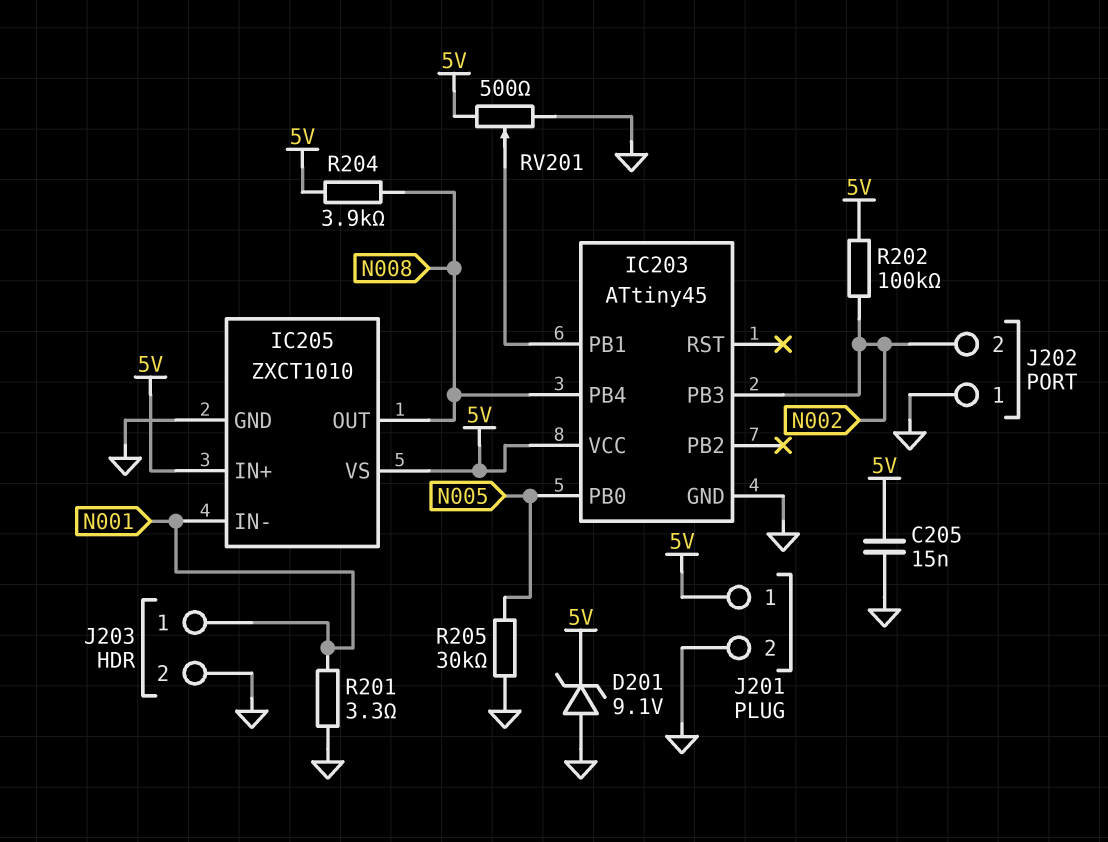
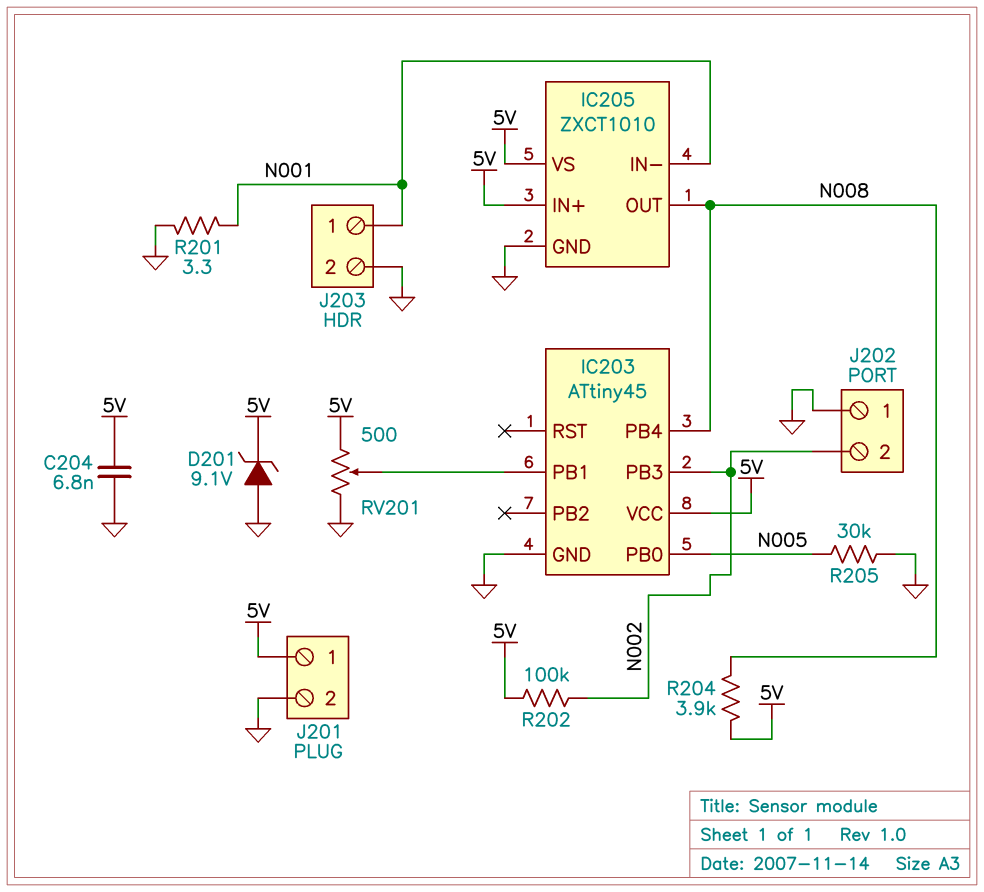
C204: none -> 6.8nF (5V, GND)
C205: 15nF (5V, GND) -> none

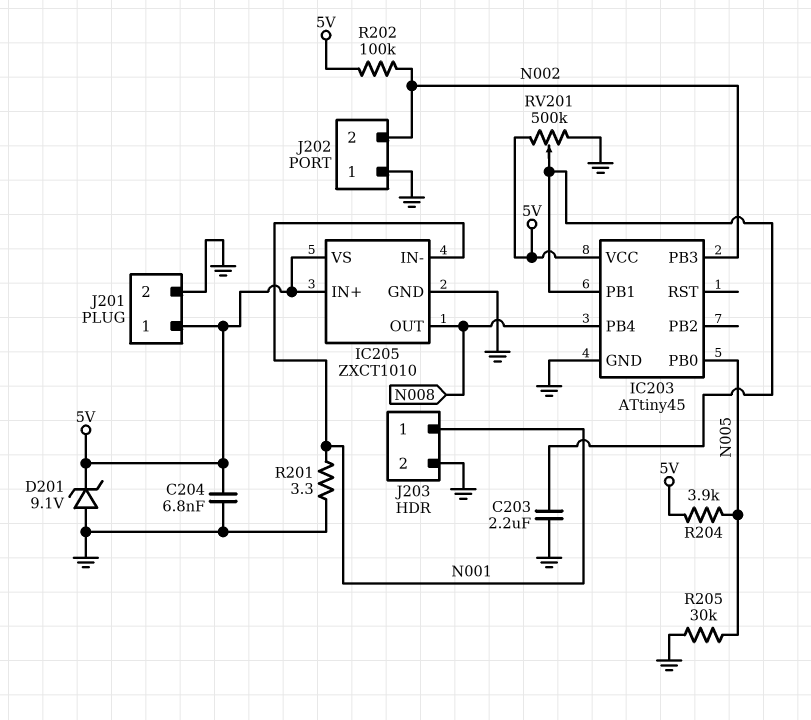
C203: none -> 2.2uF (GND, IC203/PB1)
R204: 3.9k (5V, N008) -> 3.9k (5V, N005)
RV201: 500 (5V, GND, wiper IC203/PB1) -> 500k (5V, GND, wiper IC203/PB1)

